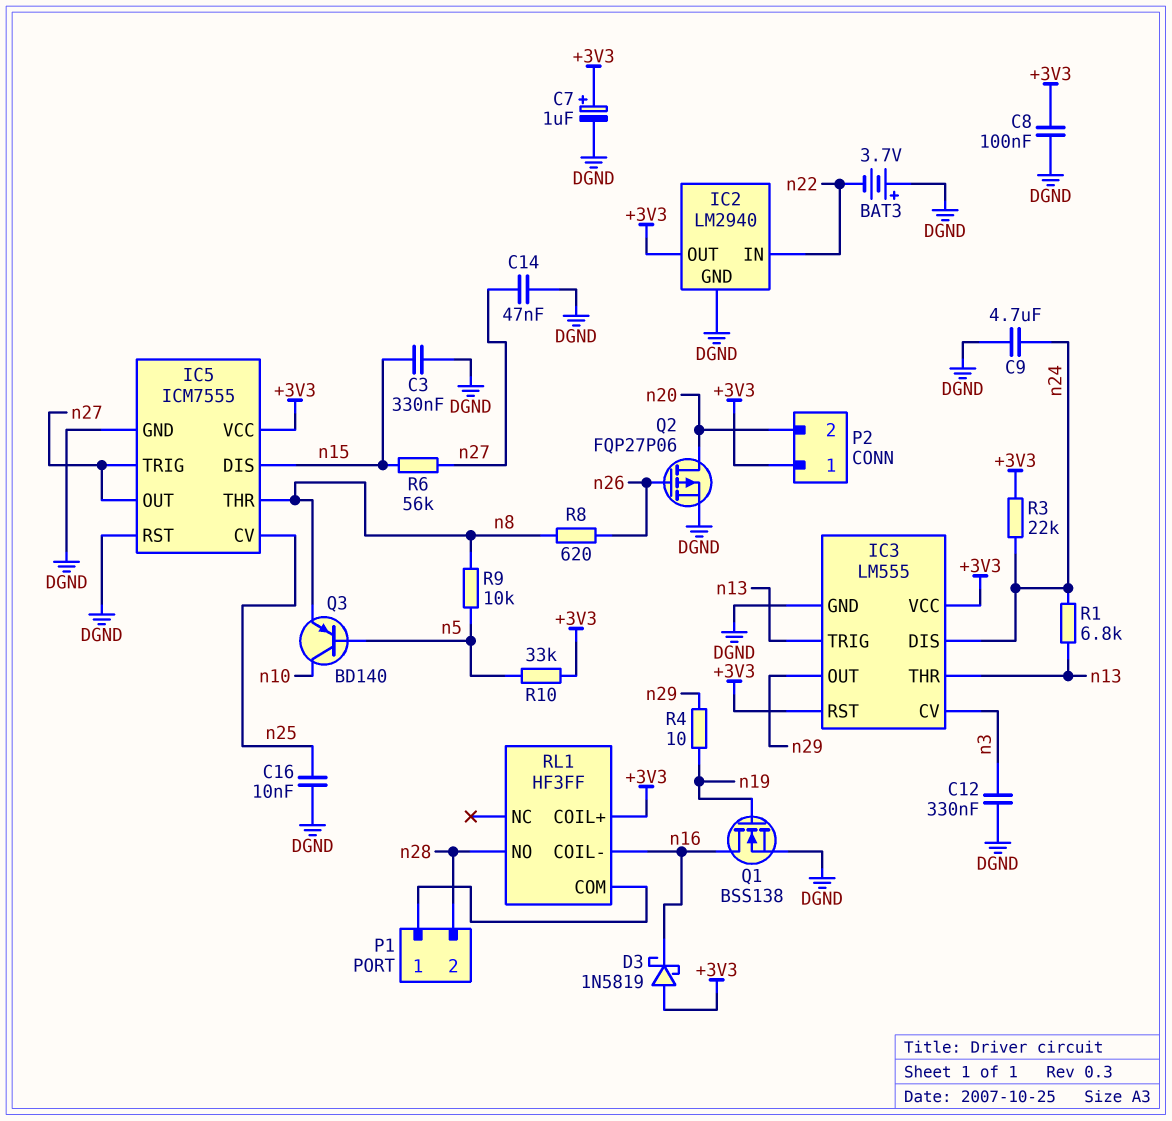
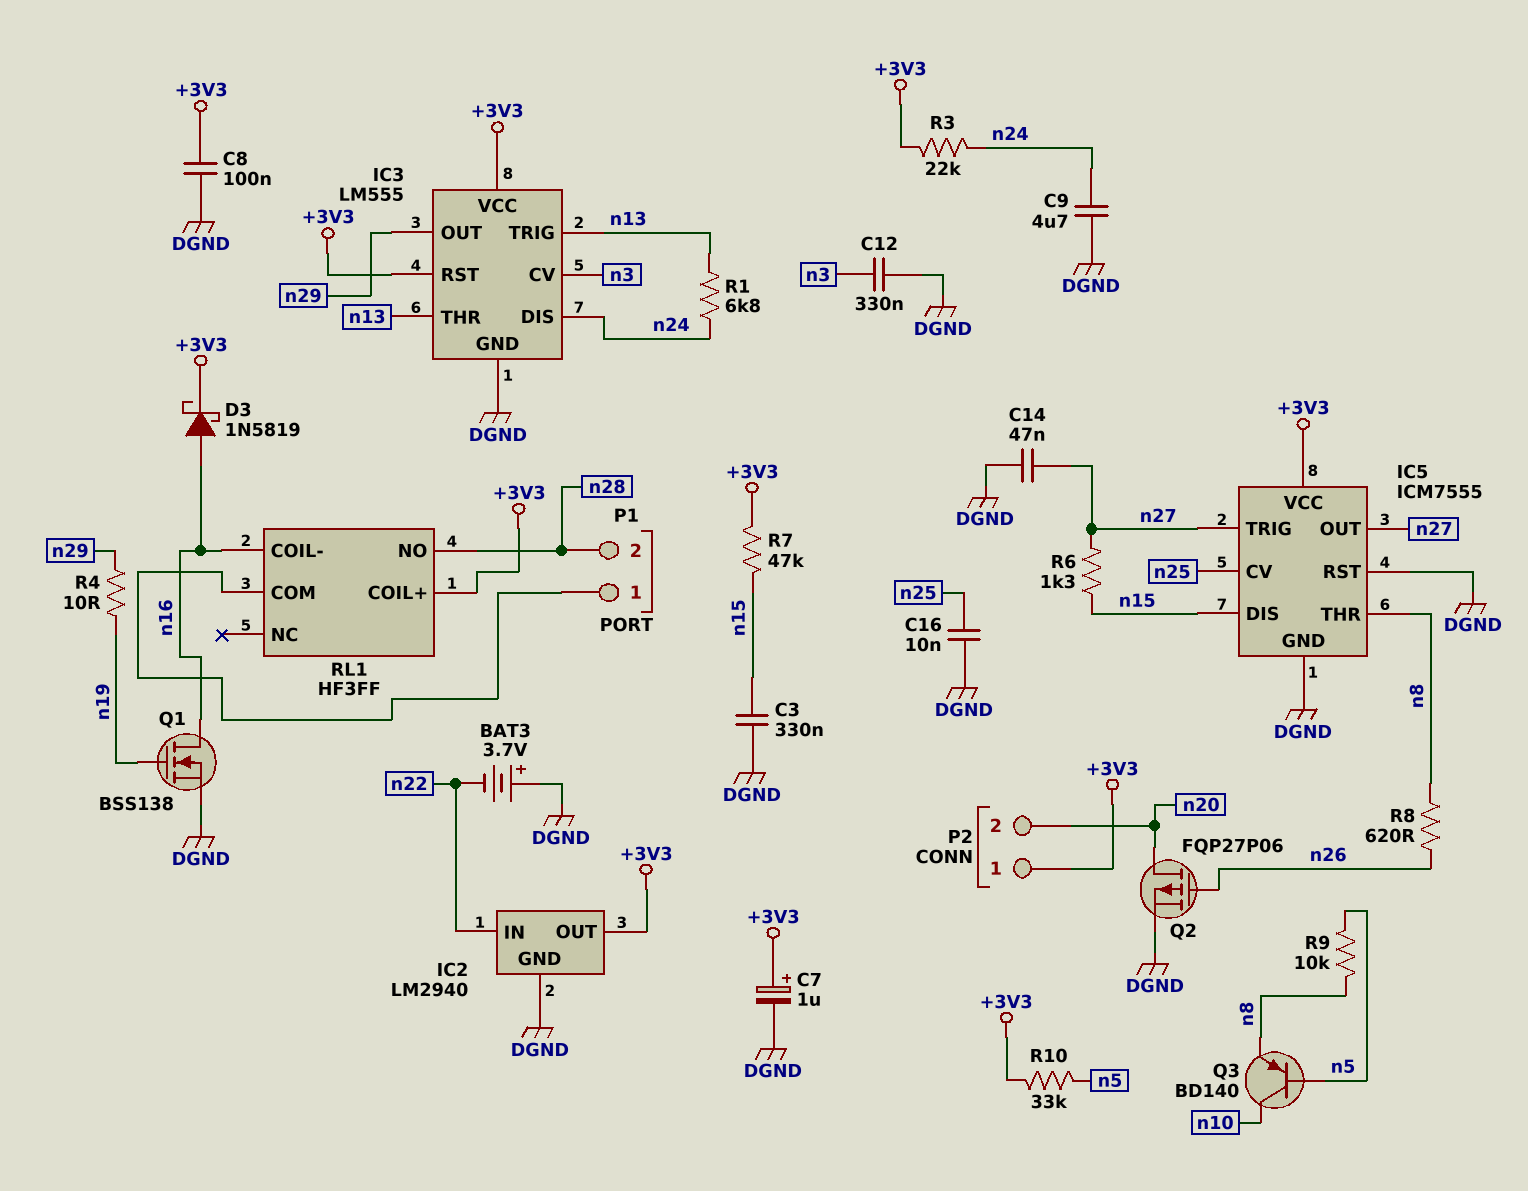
D3: schottky 1N5819 (A +3V3, K n16) -> schottky 1N5819 (A n16, K +3V3)
R6: 56k (n15, n27) -> 1.3k (n15, n27)
R7: none -> 47k (+3V3, n15)

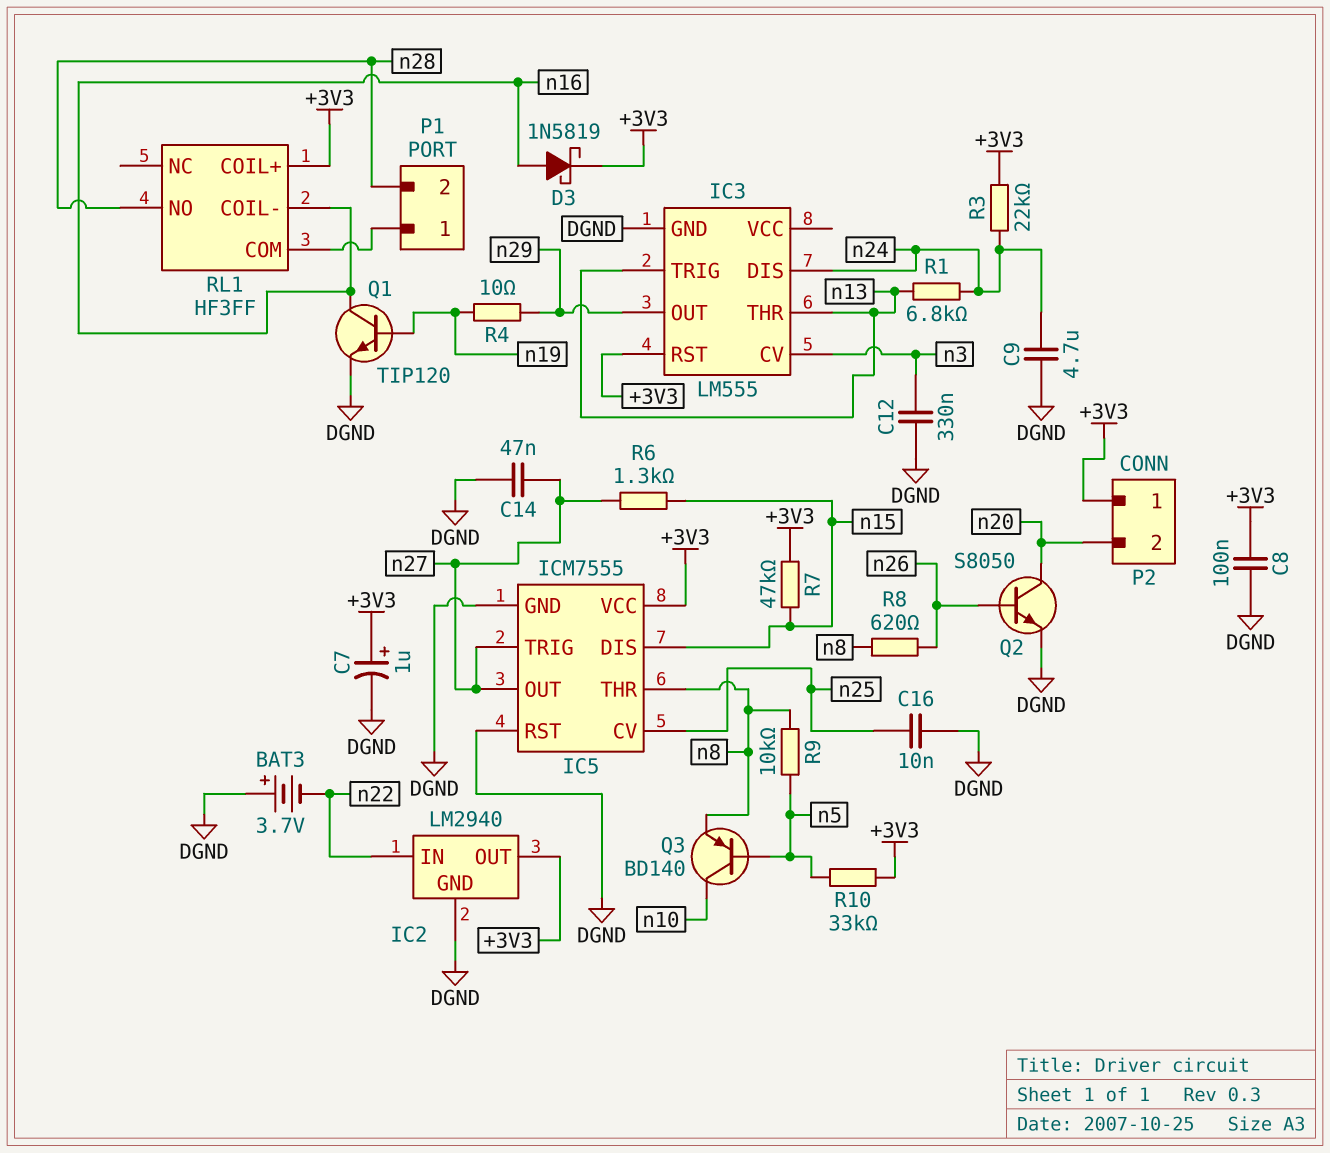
C3: 330nF (DGND, n15) -> none
IC3 pin VCC: +3V3 -> none
Q1: NMOS BSS138 (G n19, D n16, S DGND) -> NPN TIP120 (B n19, C n16, E DGND)
Q2: PMOS FQP27P06 (G n26, D n20, S DGND) -> NPN S8050 (B n26, C n20, E DGND)

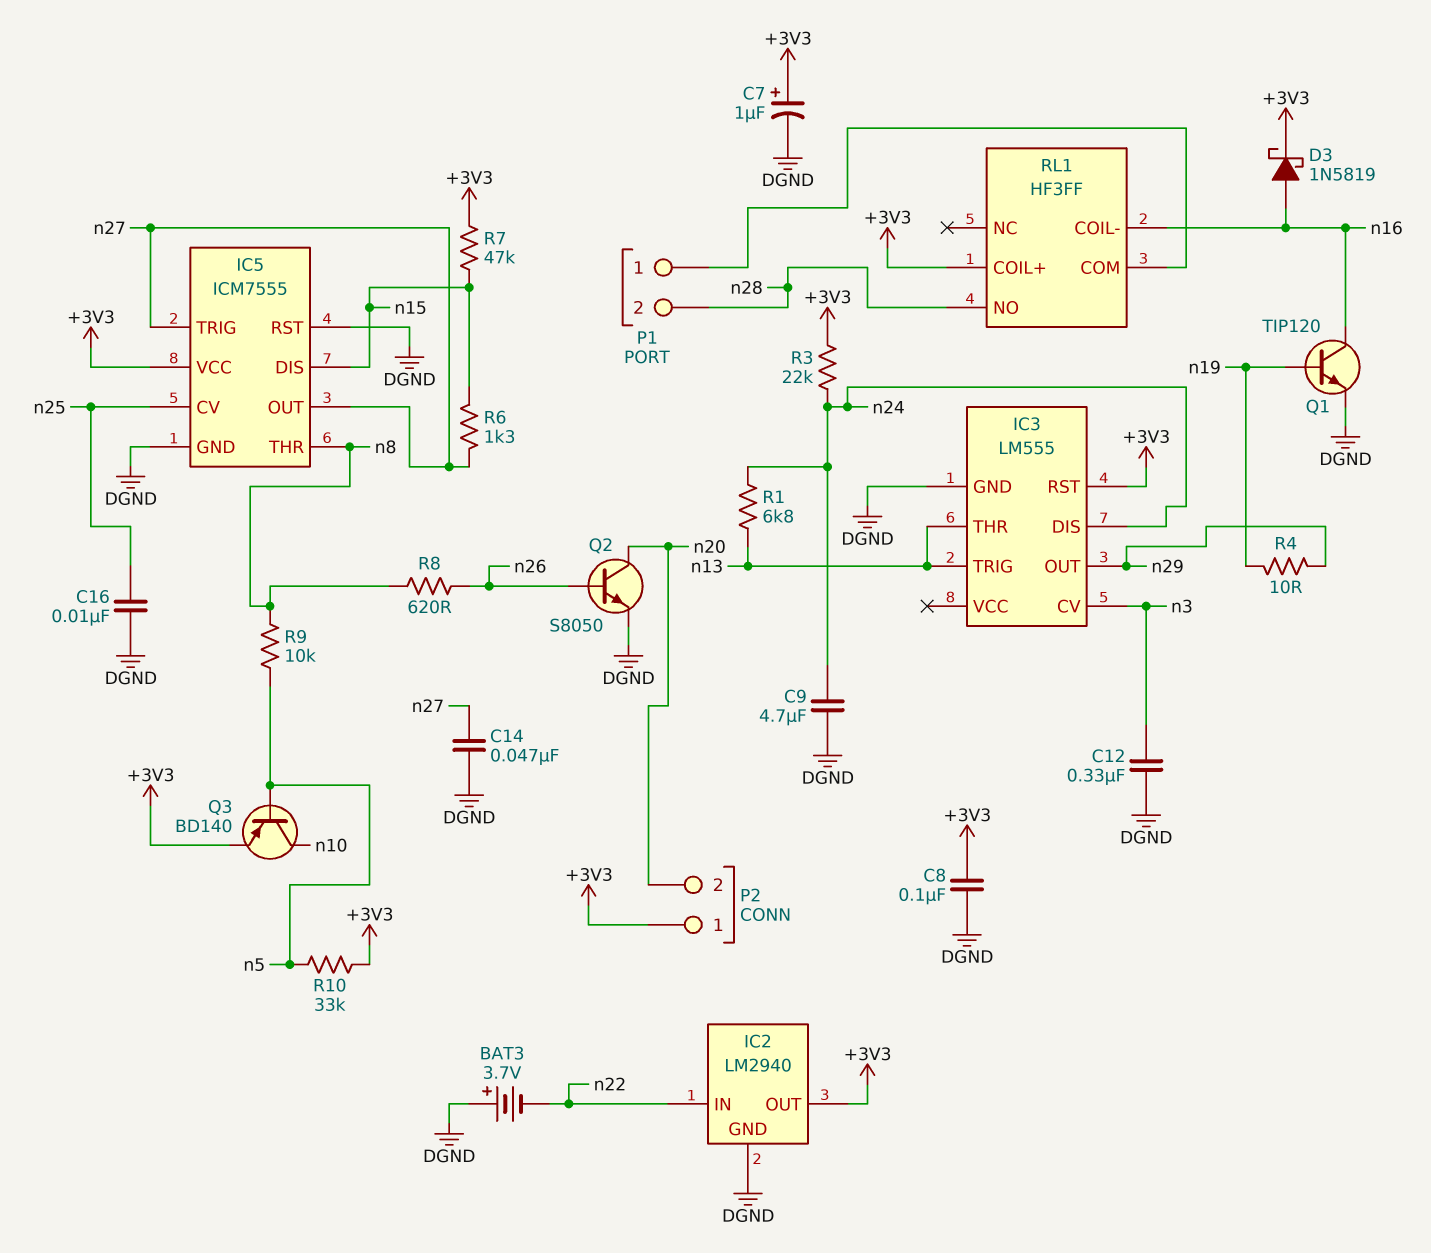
Q3: PNP BD140 (B n5, C n10, E n8) -> PNP BD140 (B n5, C n10, E +3V3)

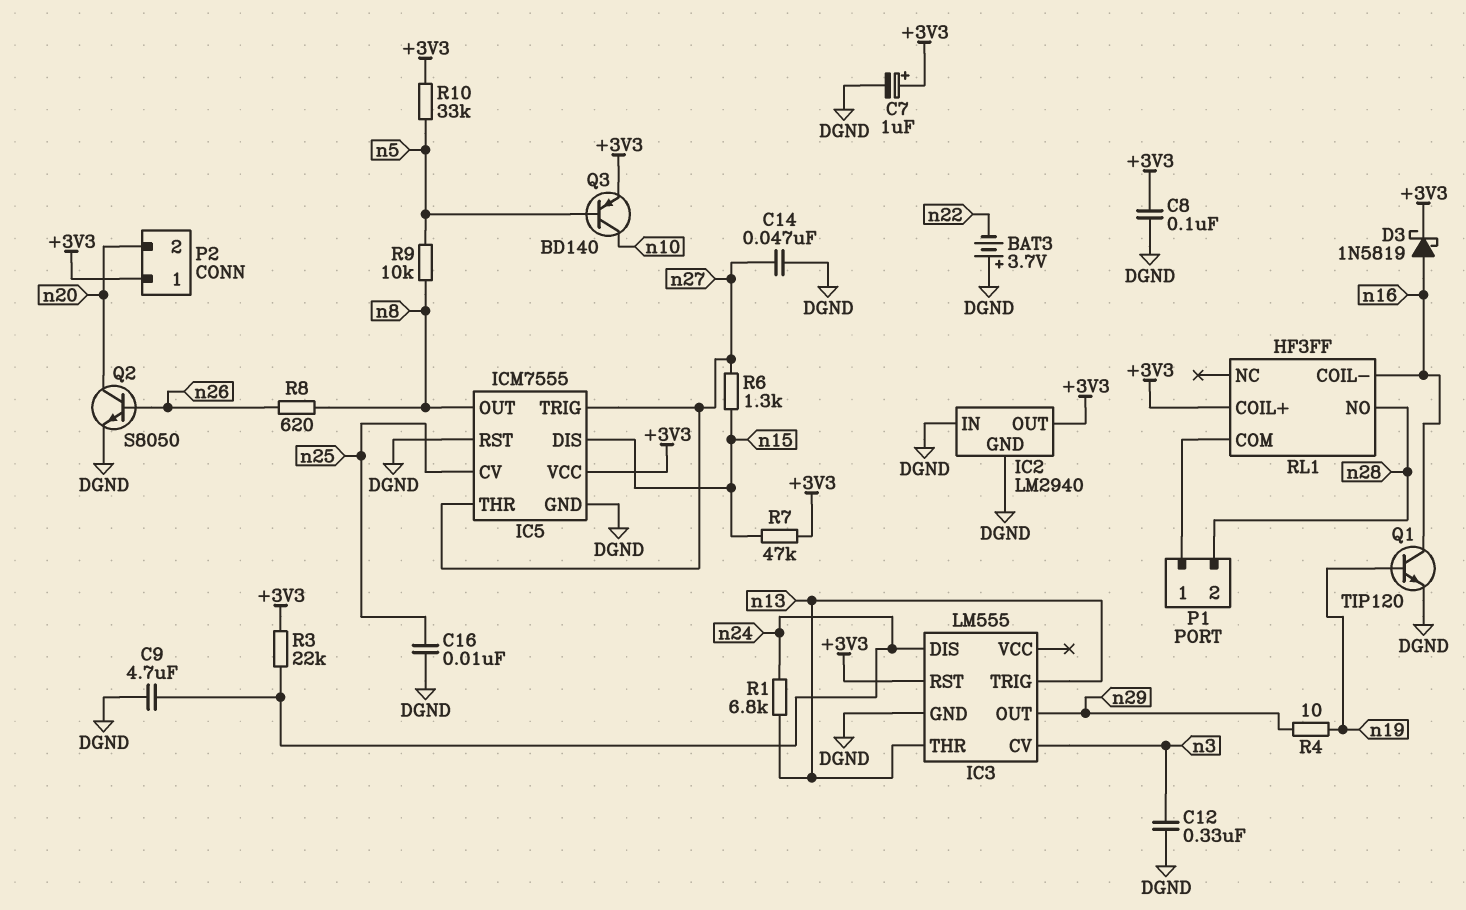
IC2 pin IN: n22 -> DGND
IC5 pin OUT: n27 -> n8
IC5 pin THR: n8 -> n27

